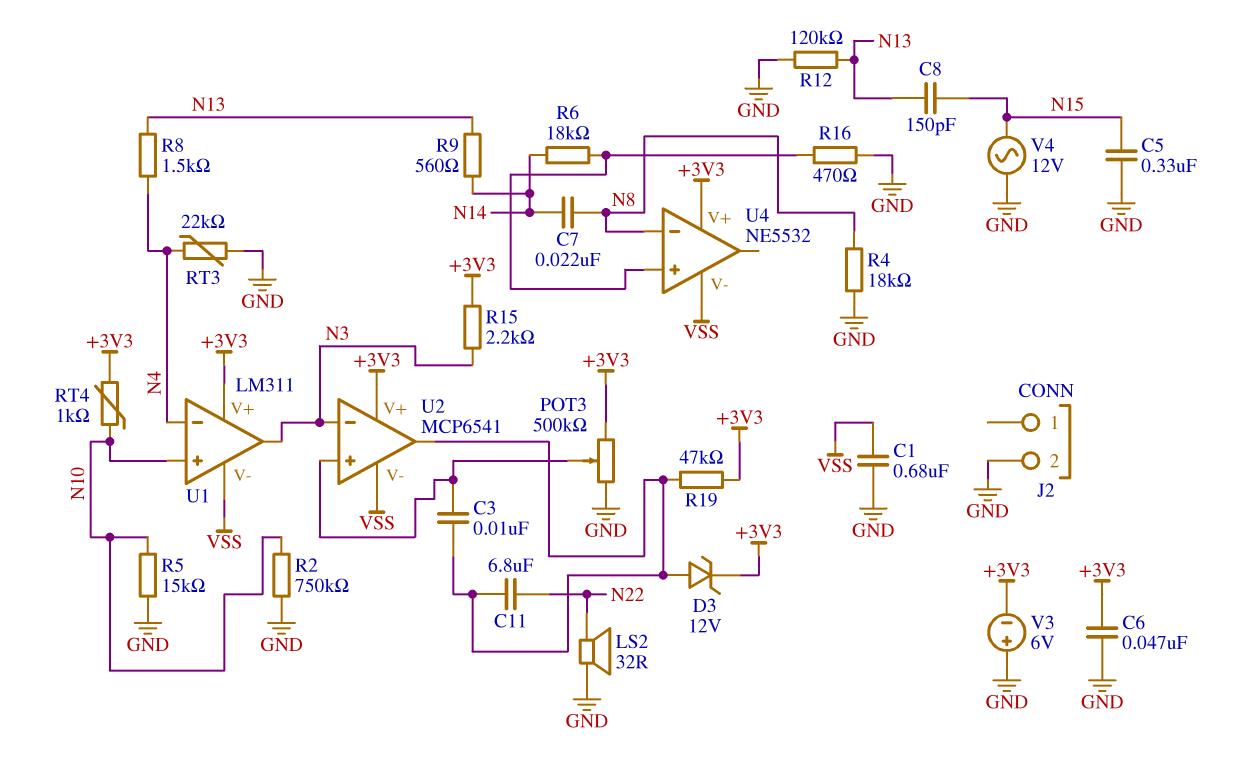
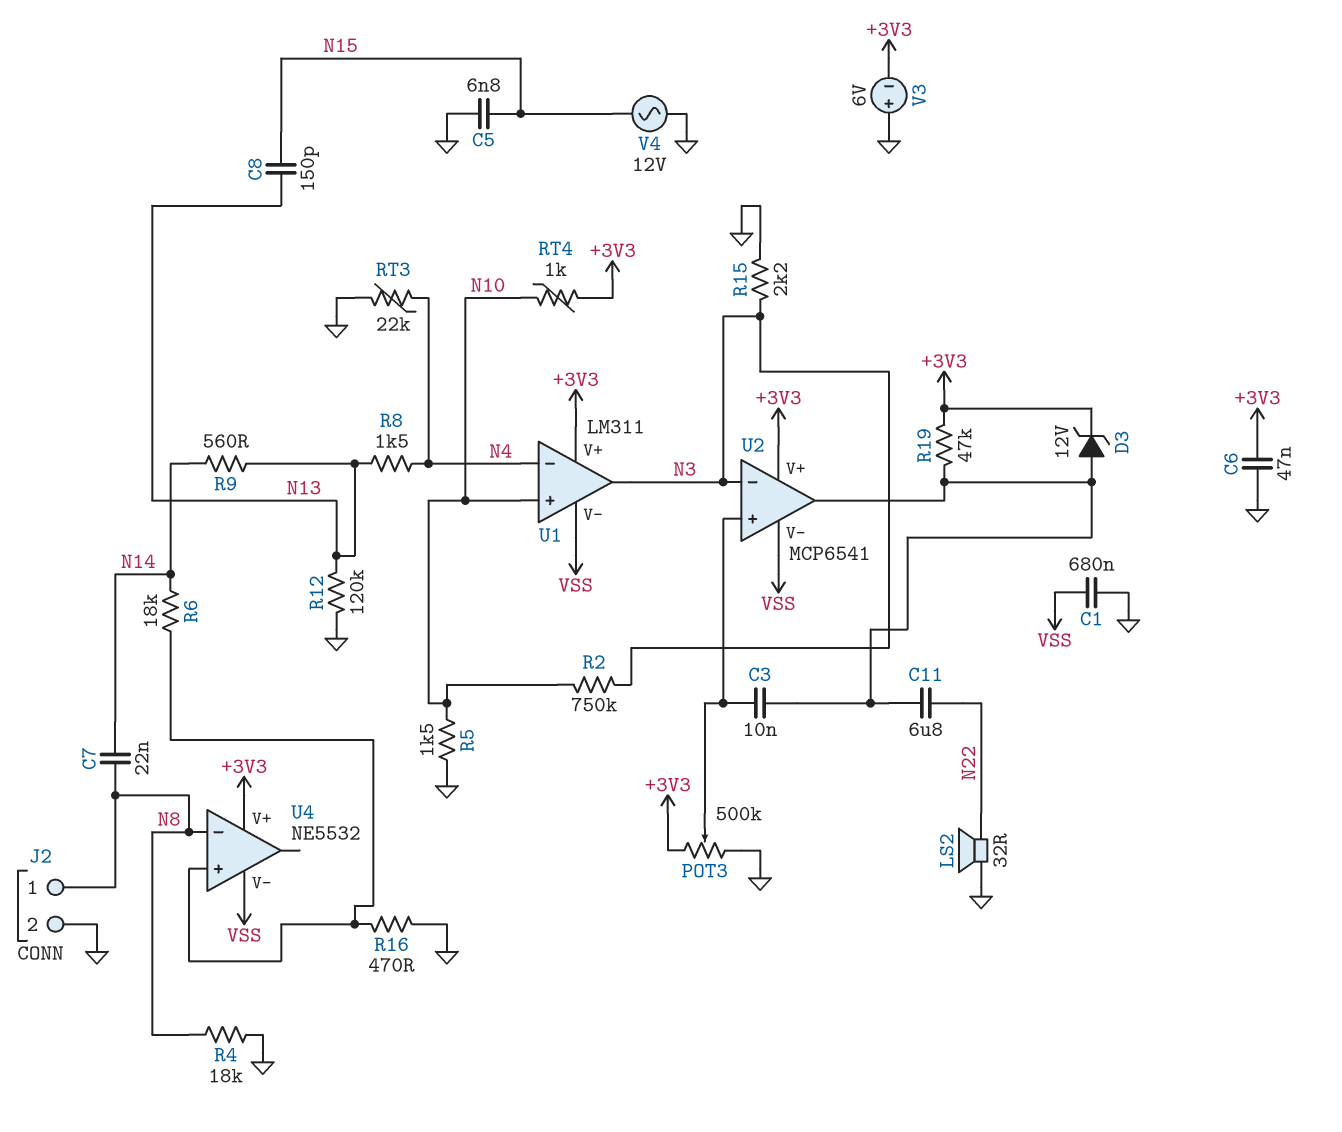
C5: 330nF (GND, N15) -> 6.8nF (GND, N15)
J2 pin 1: none -> N8
R2: 750k (GND, N10) -> 750k (N3, N10)
R5: 15k (GND, N10) -> 1.5k (GND, N10)
R15: 2.2k (+3V3, N3) -> 2.2k (GND, N3)

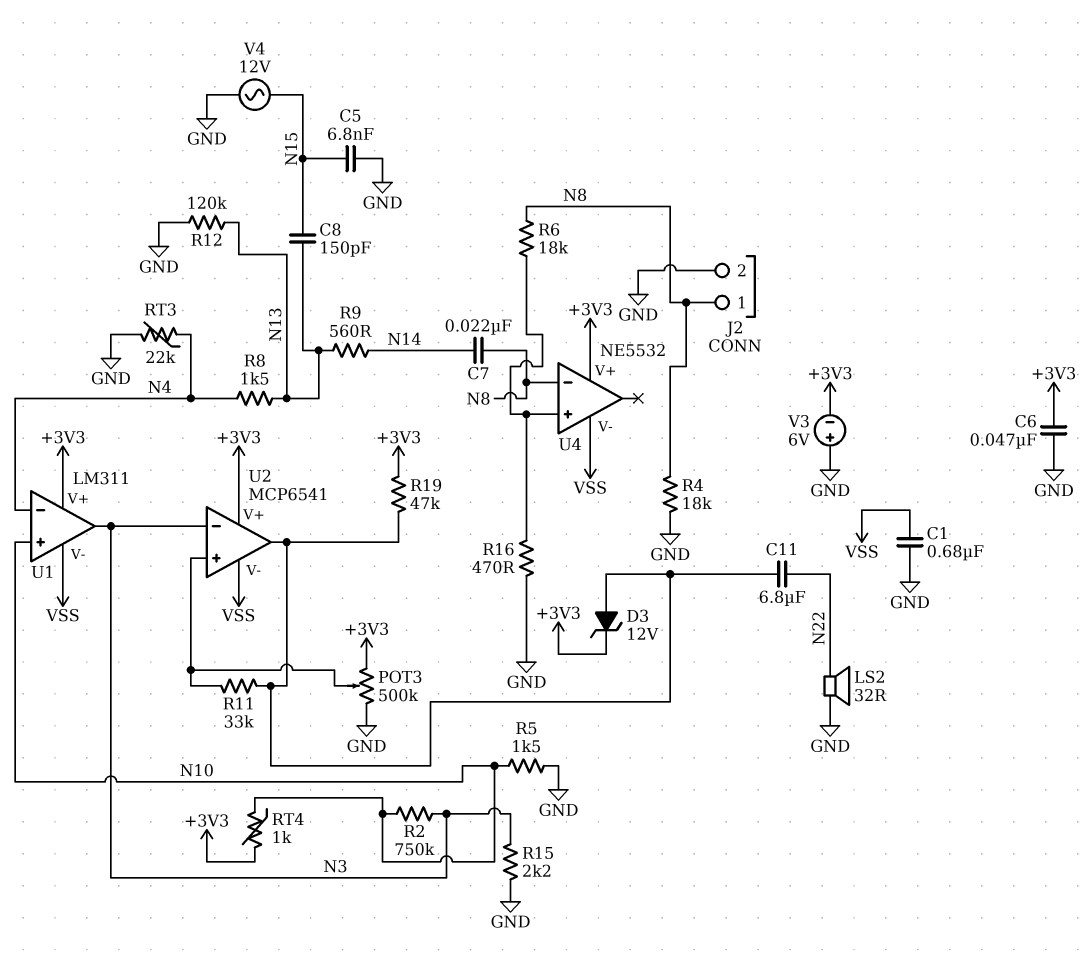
C3: 10nF (U2/in+, U2/out) -> none
R6: 18k (N14, U4/in+) -> 18k (N8, U4/in+)
R11: none -> 33k (U2/in+, U2/out)

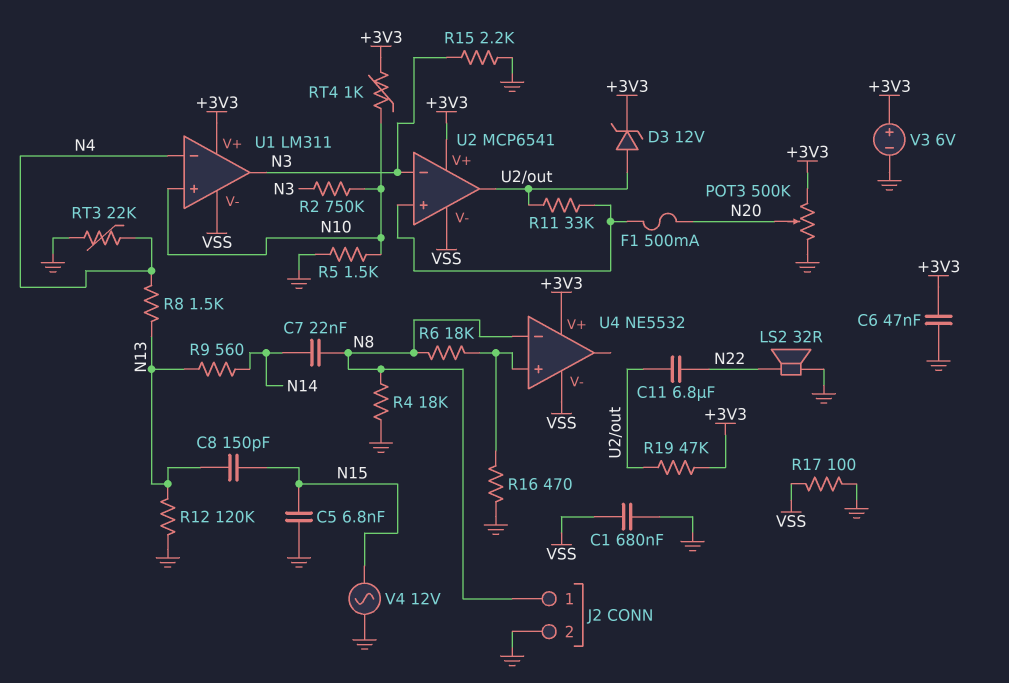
F1: none -> 500mA (N20, U2/in+)
POT3: 500k (+3V3, GND, wiper U2/in+) -> 500k (+3V3, GND, wiper N20)
R17: none -> 100 (GND, VSS)
V3: 6V (plus GND, minus +3V3) -> 6V (plus +3V3, minus GND)

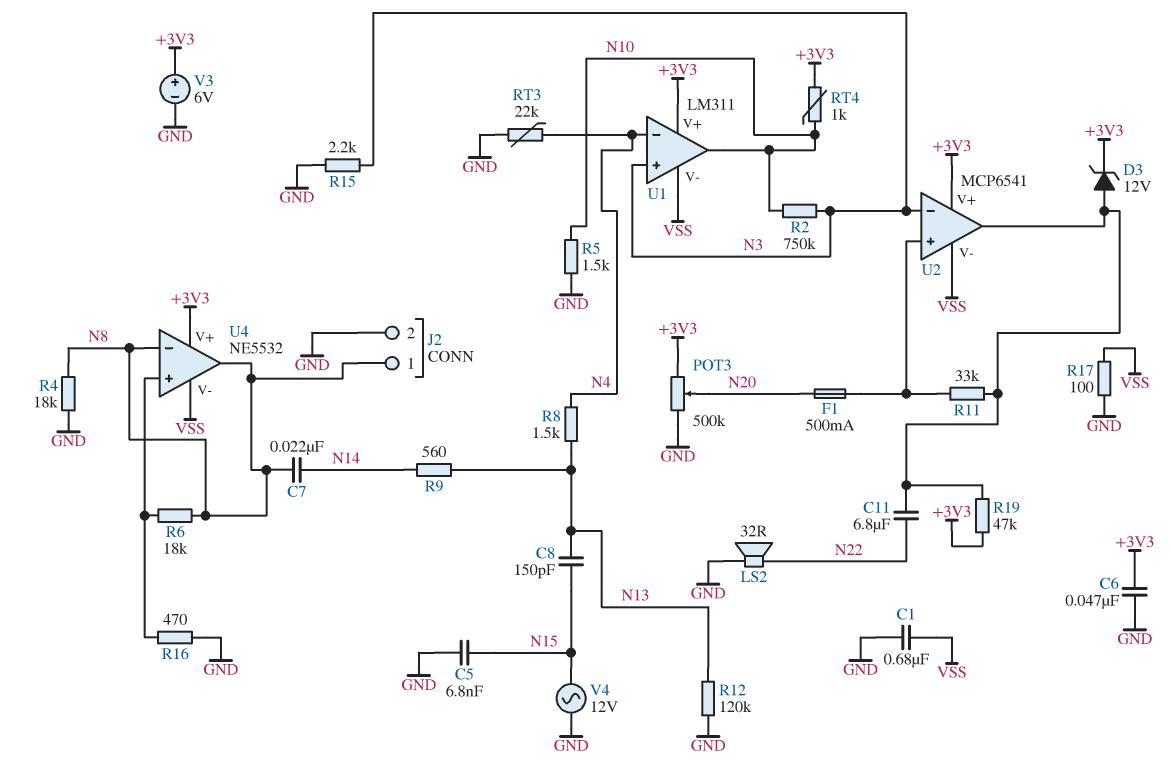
U1 pin in+: N10 -> N3
U1 pin out: N3 -> N10
U4 pin out: none -> N8

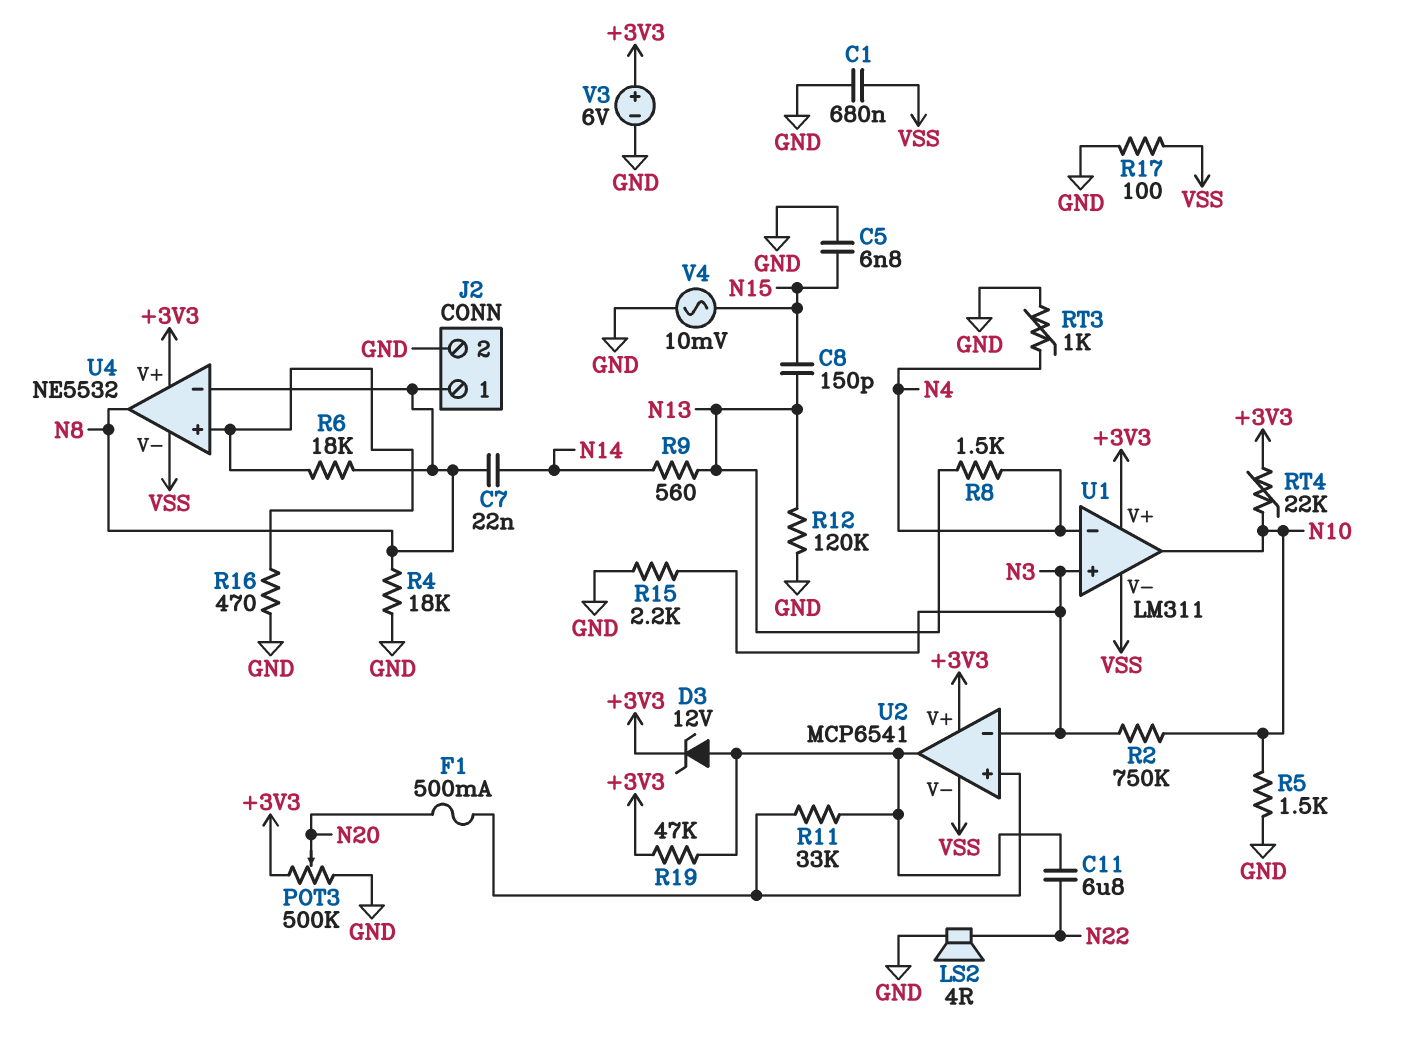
C6: 47nF (+3V3, GND) -> none
LS2: speaker 32R (GND, N22) -> speaker 4R (GND, N22)
RT3: 22k (GND, N4) -> 1k (GND, N4)
RT4: 1k (+3V3, N10) -> 22k (+3V3, N10)
V4: AC 12V (GND, N15) -> AC 10mV (GND, N15)

